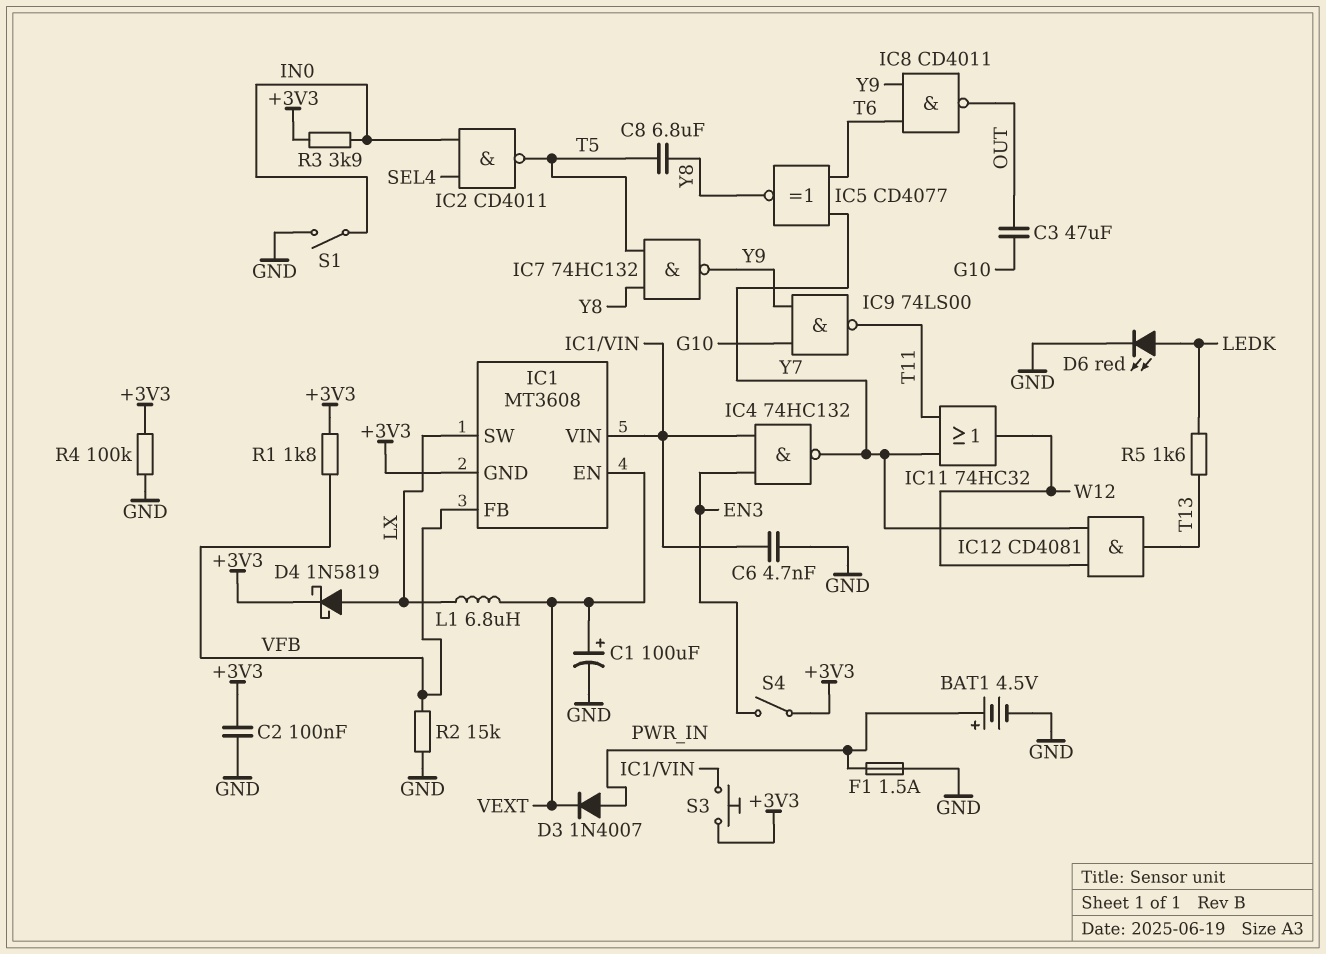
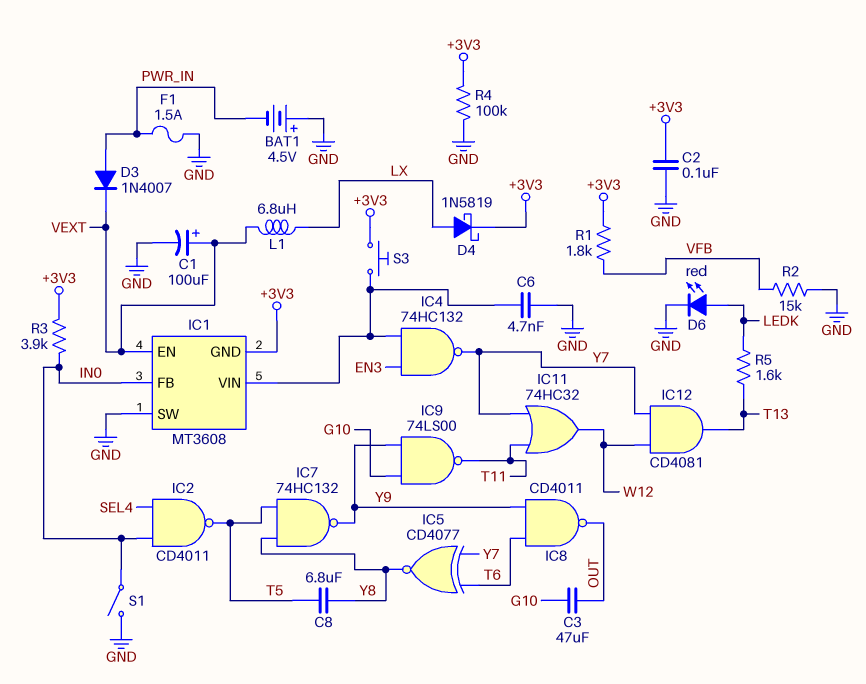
BAT1: 4.5V (plus PWR_IN, minus GND) -> 4.5V (plus GND, minus PWR_IN)
IC1 pin FB: VFB -> IN0
IC1 pin SW: LX -> GND
S4: switch (+3V3, EN3) -> none

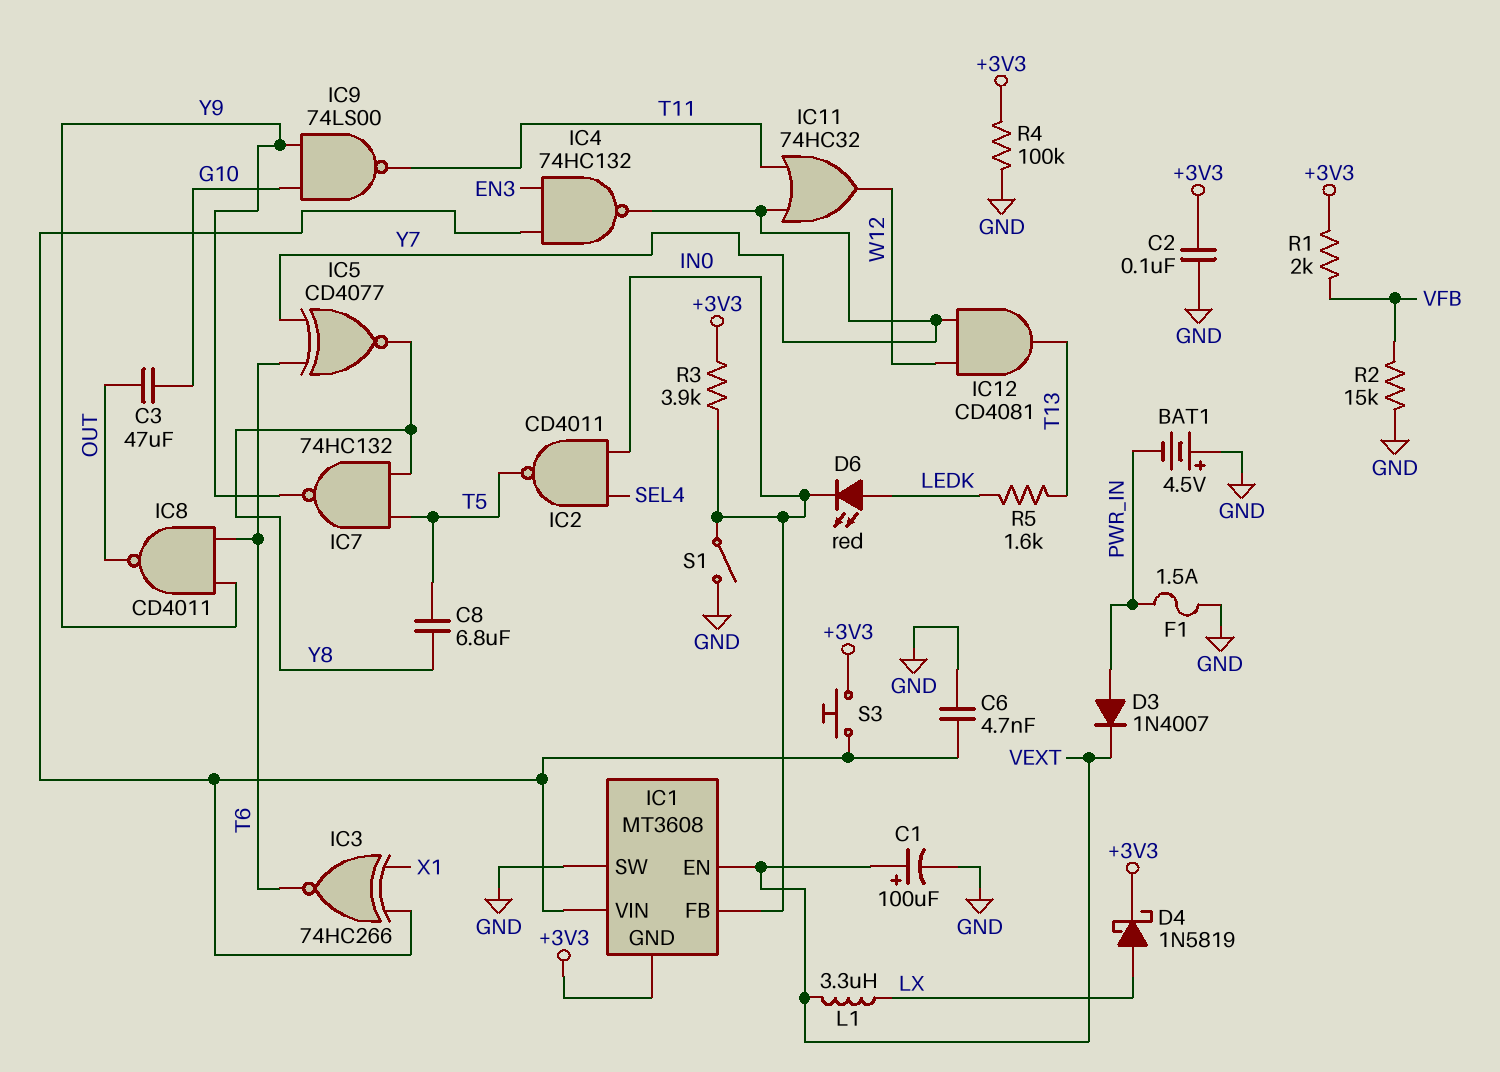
D6: LED red (A LEDK, K GND) -> LED red (A LEDK, K IN0)
IC3: none -> XNOR 74HC266 (in IC1/VIN, in X1, out T6)
L1: 6.8uH (LX, VEXT) -> 3.3uH (LX, VEXT)
R1: 1.8k (+3V3, VFB) -> 2k (+3V3, VFB)

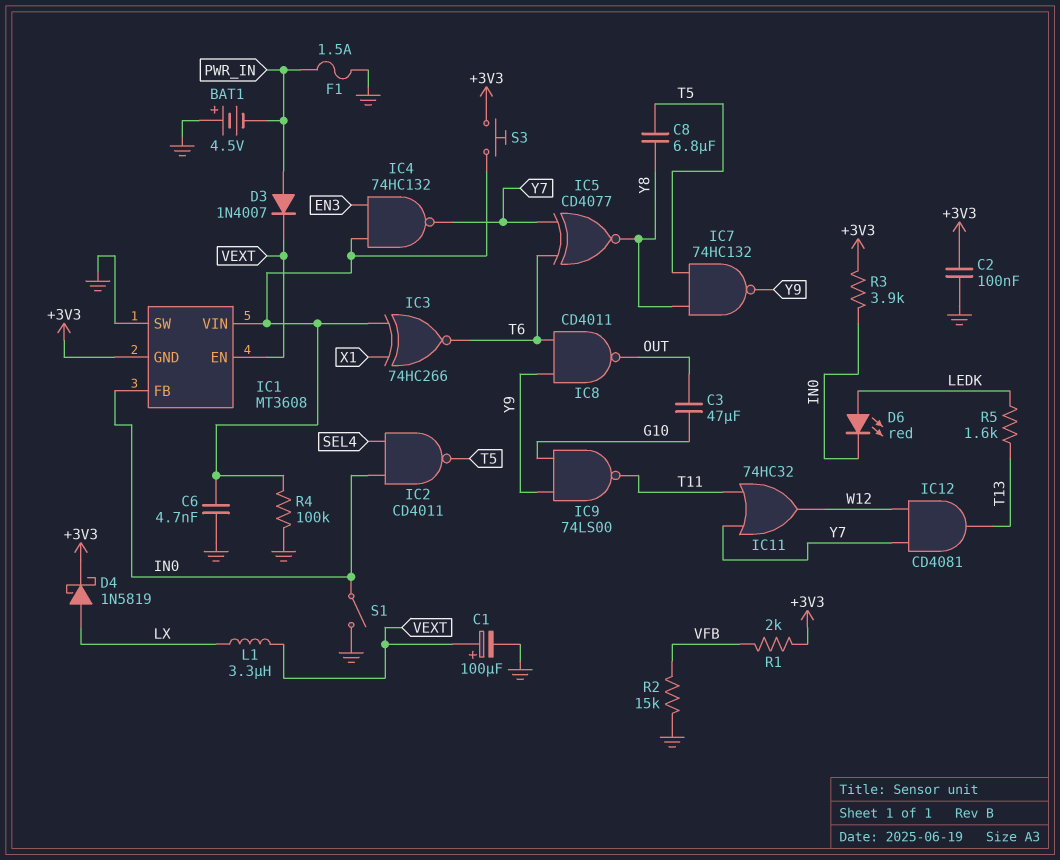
R4: 100k (+3V3, GND) -> 100k (GND, IC1/VIN)

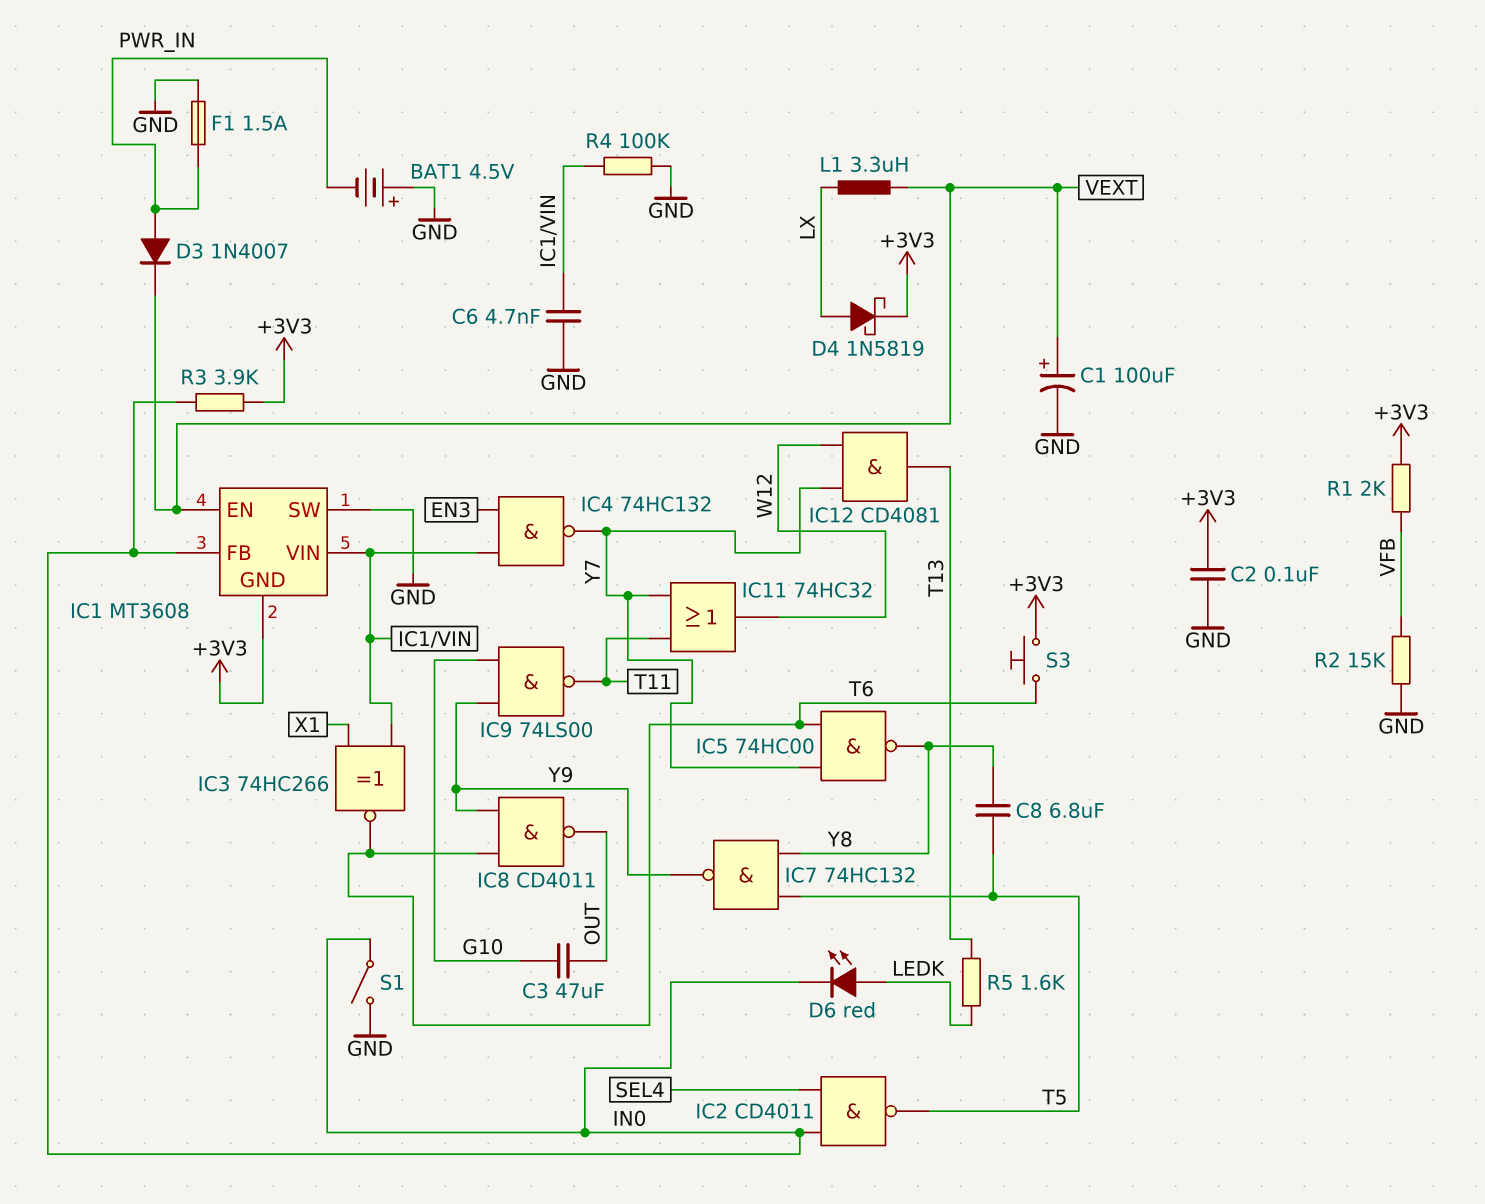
IC5: XNOR CD4077 (in T6, in Y7, out Y8) -> NAND 74HC00 (in T6, in Y7, out Y8)
S3: button (+3V3, IC1/VIN) -> button (+3V3, T6)

